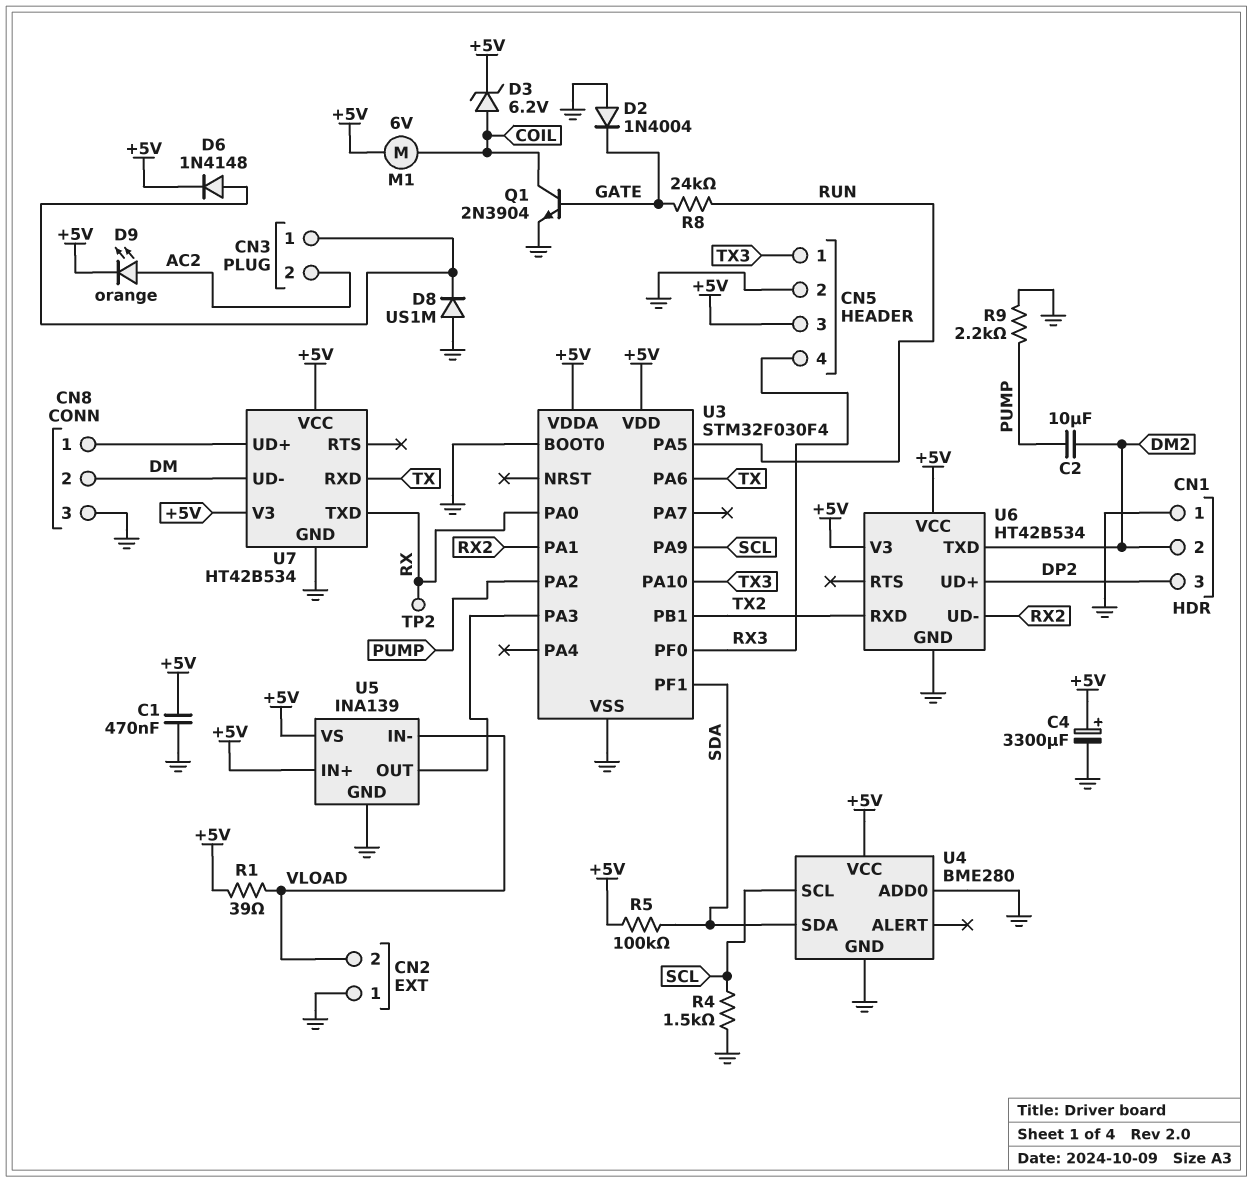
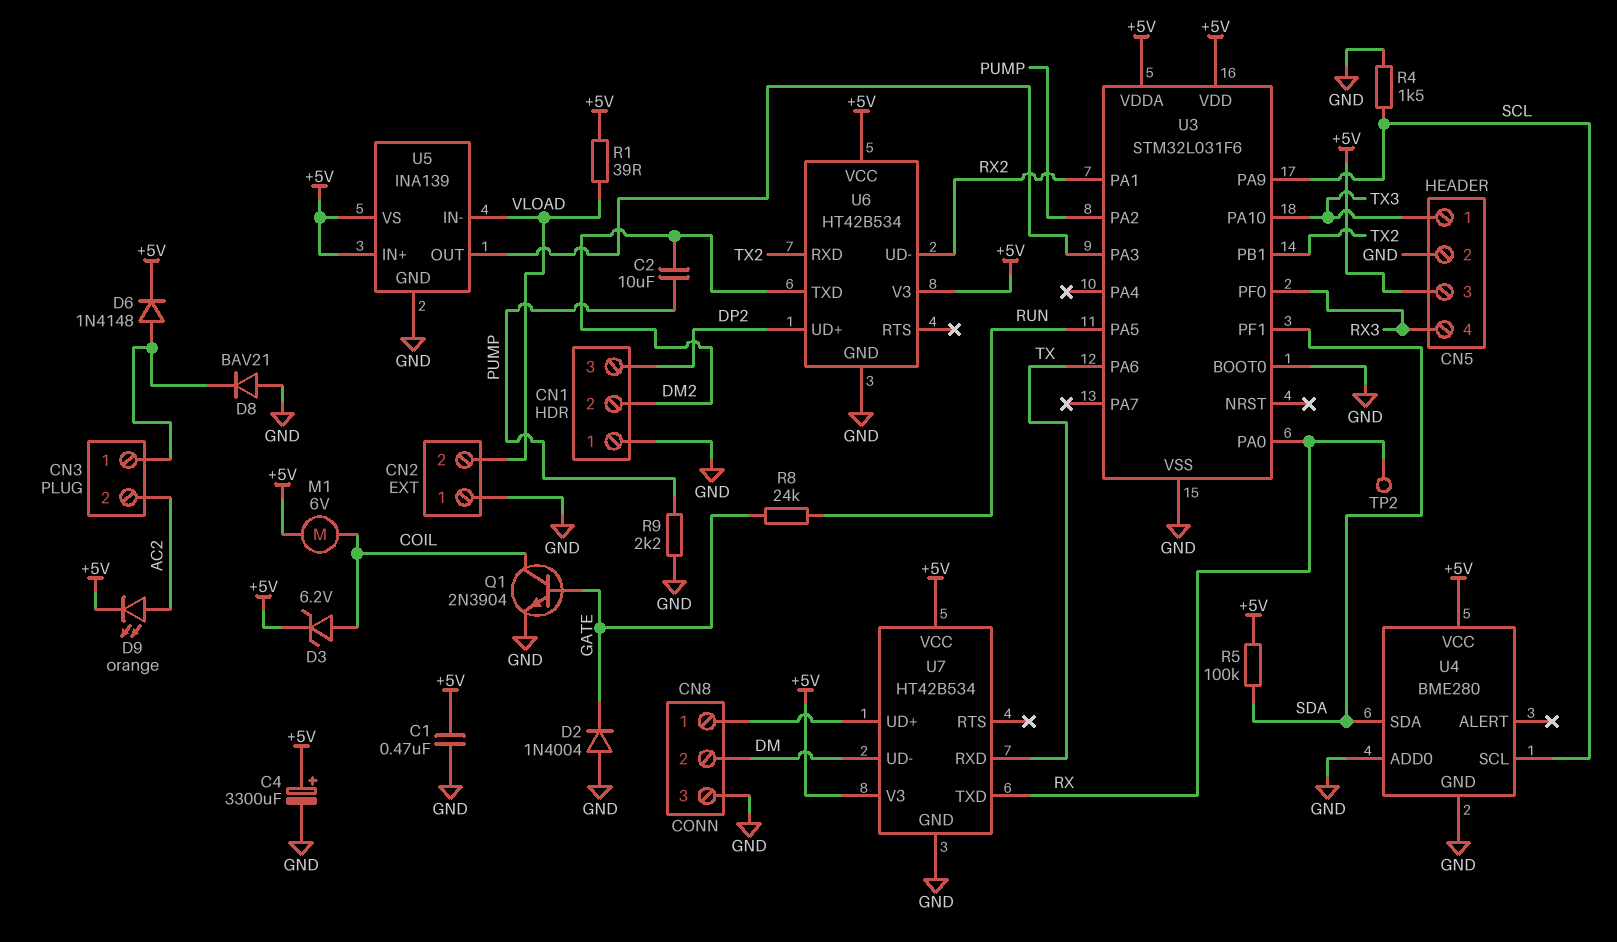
D8: diode US1M (A GND, K CN3/1) -> diode BAV21 (A GND, K CN3/1)
U3: STM32F030F4 -> STM32L031F6

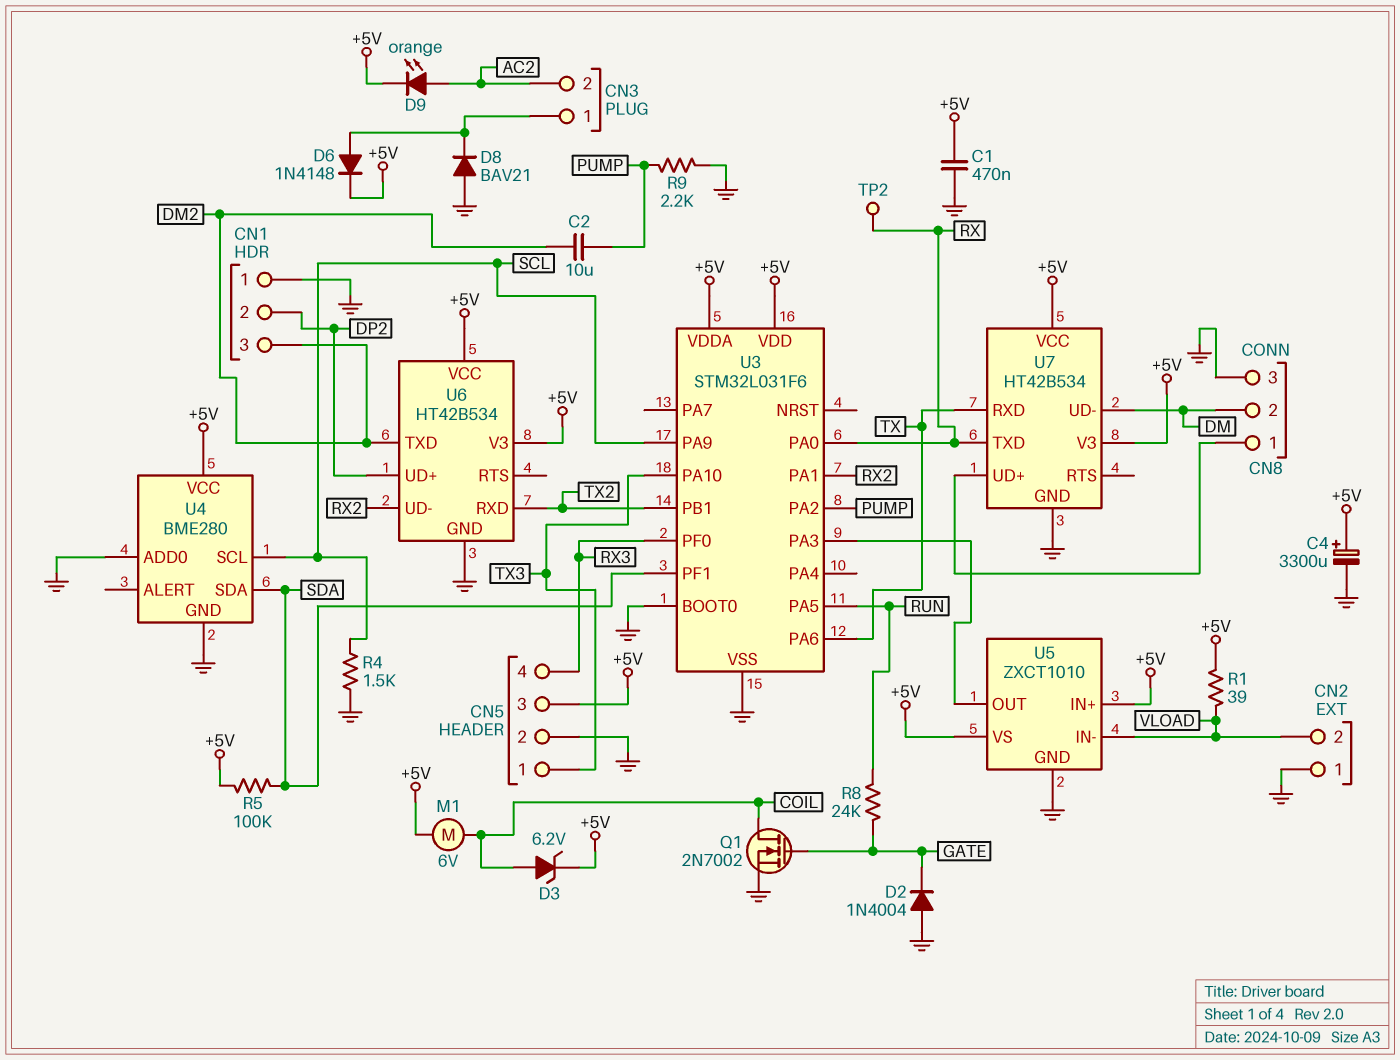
CN1 pin 2: DM2 -> DP2
CN1 pin 3: DP2 -> DM2
Q1: NPN 2N3904 (B GATE, C COIL, E GND) -> NMOS 2N7002 (G GATE, D COIL, S GND)
U5: INA139 -> ZXCT1010

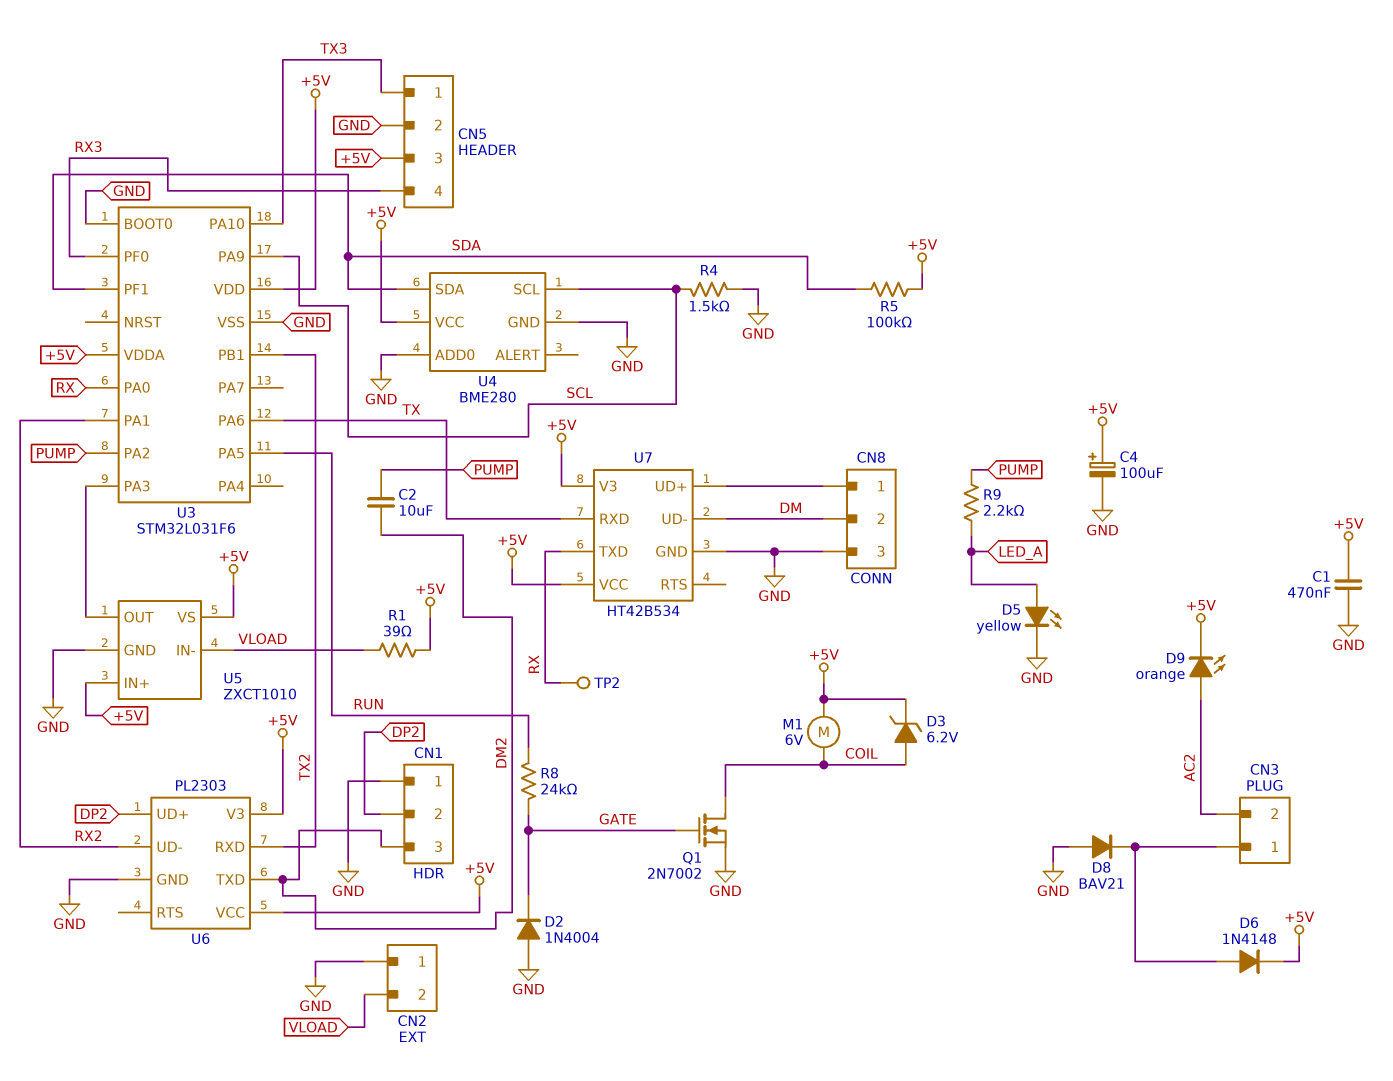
C4: 3300uF (plus +5V, minus GND) -> 100uF (plus +5V, minus GND)
D5: none -> LED yellow (A LED_A, K GND)
R9: 2.2k (GND, PUMP) -> 2.2k (LED_A, PUMP)
U6: HT42B534 -> PL2303

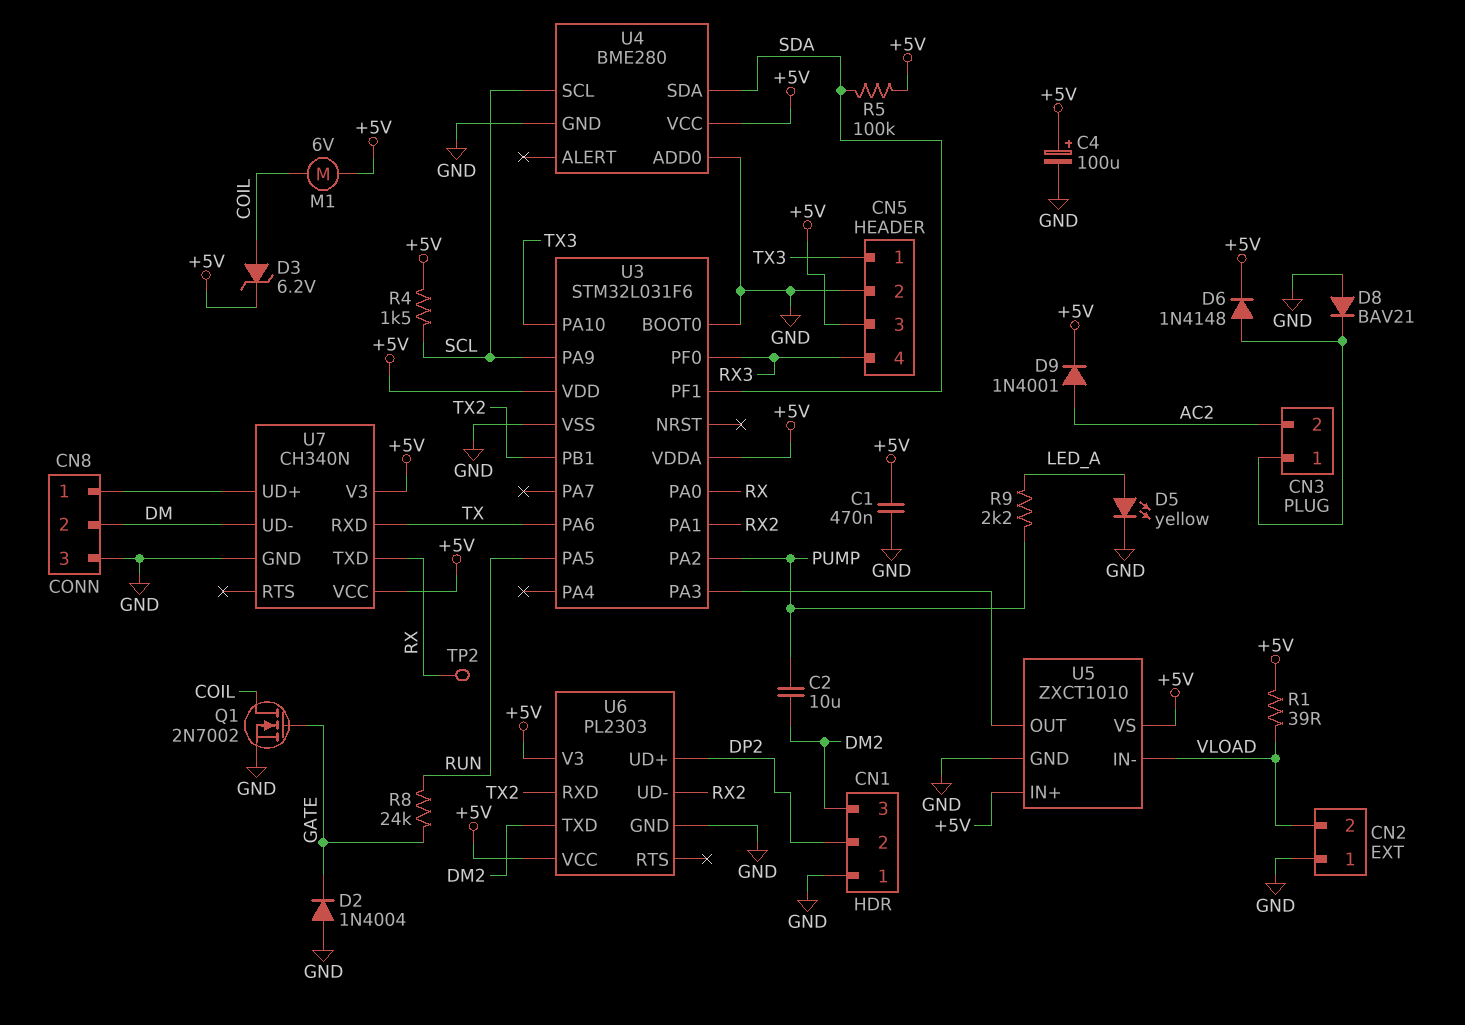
D9: LED orange (A AC2, K +5V) -> diode 1N4001 (A AC2, K +5V)
R4: 1.5k (GND, SCL) -> 1.5k (+5V, SCL)
U7: HT42B534 -> CH340N

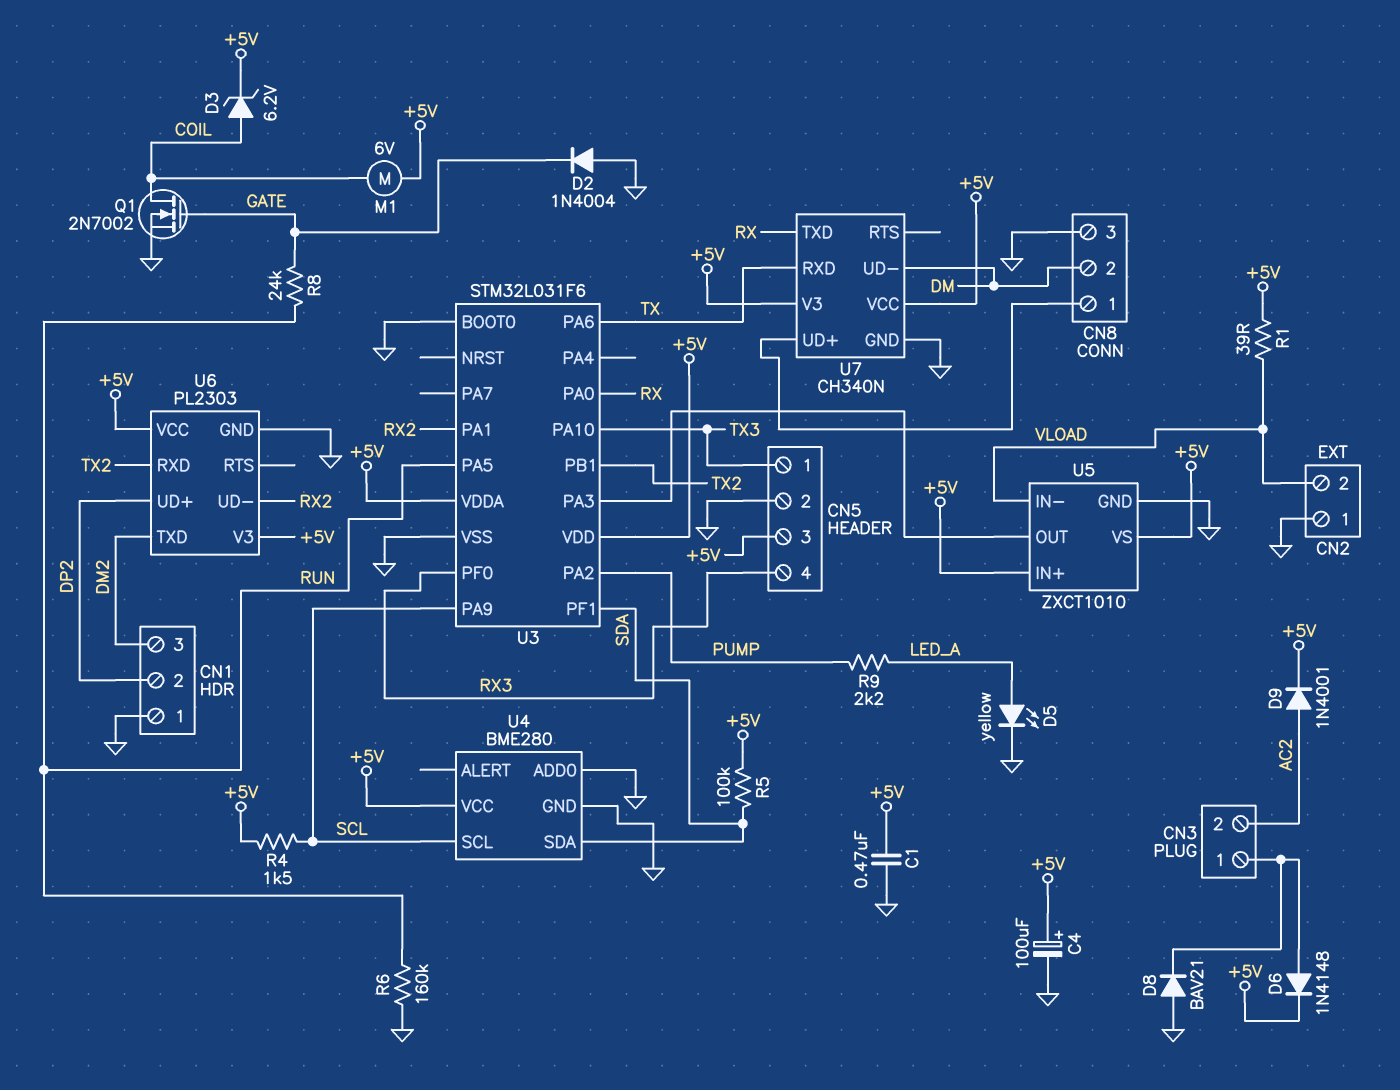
C2: 10uF (DM2, PUMP) -> none
R6: none -> 160k (GND, RUN)
TP2: test point (RX) -> none

